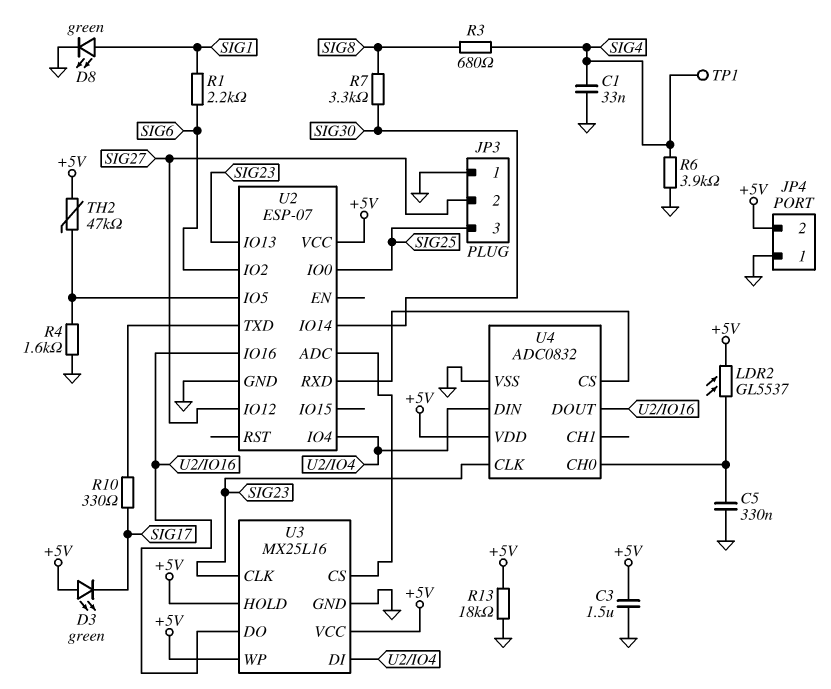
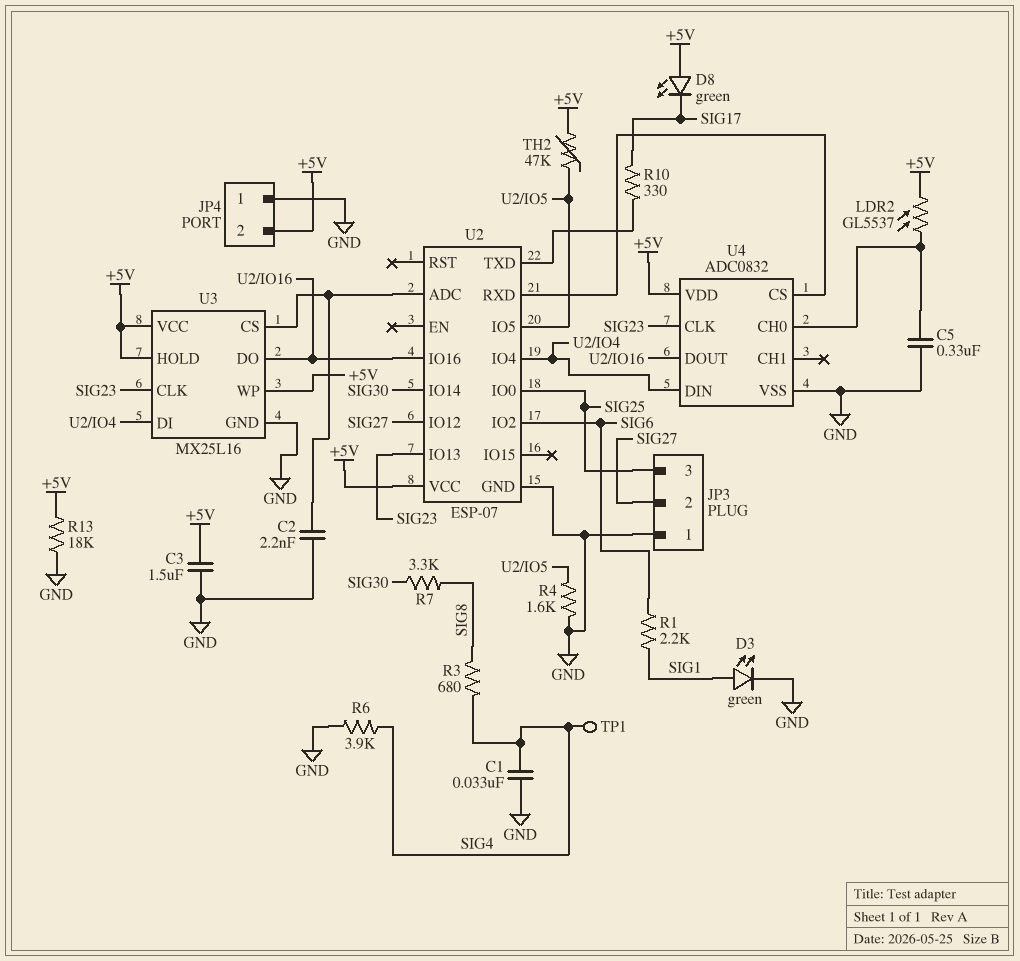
C2: none -> 2.2nF (GND, U2/ADC)
D3: LED green (A +5V, K SIG17) -> LED green (A SIG1, K GND)
D8: LED green (A SIG1, K GND) -> LED green (A +5V, K SIG17)

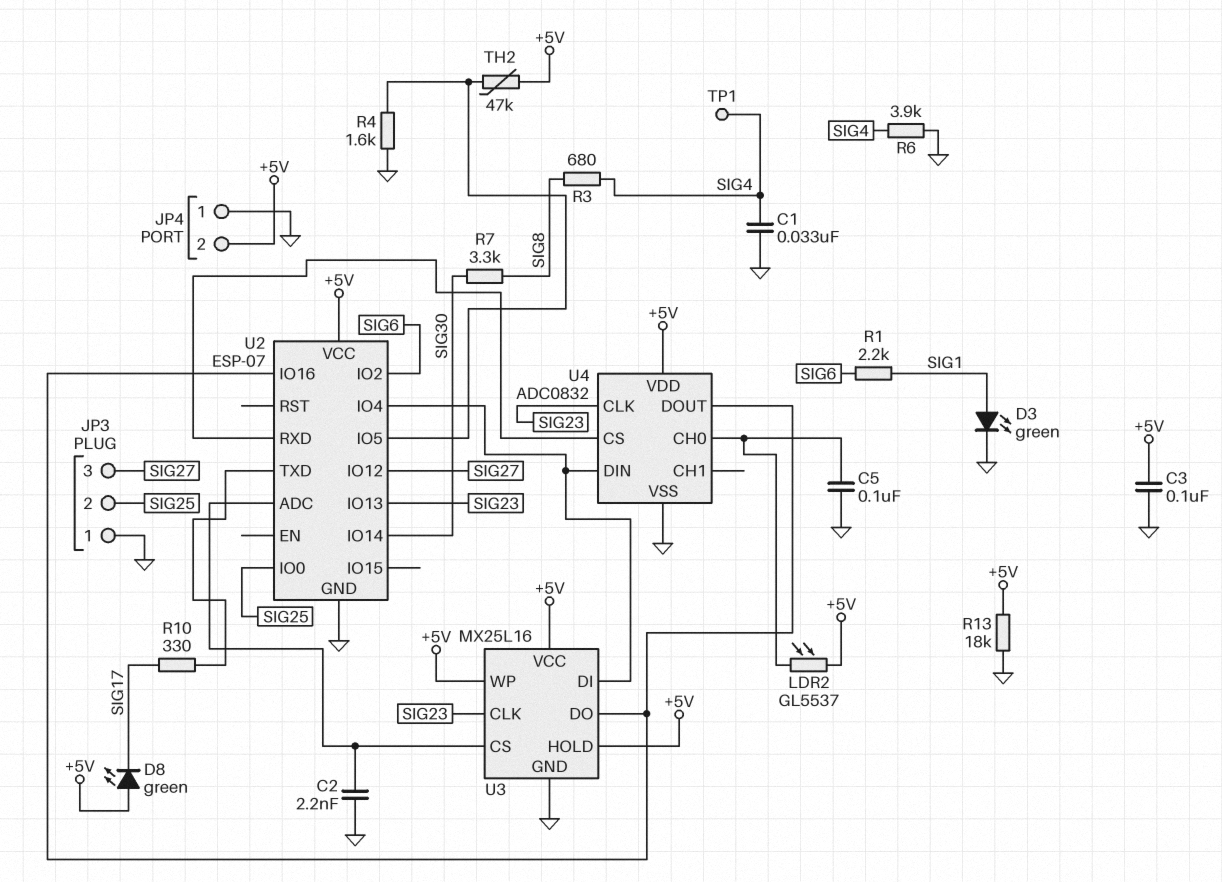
C3: 1.5uF (+5V, GND) -> 100nF (+5V, GND)
C5: 330nF (GND, U4/CH0) -> 100nF (GND, U4/CH0)
JP3 pin 2: SIG27 -> SIG25
JP3 pin 3: SIG25 -> SIG27

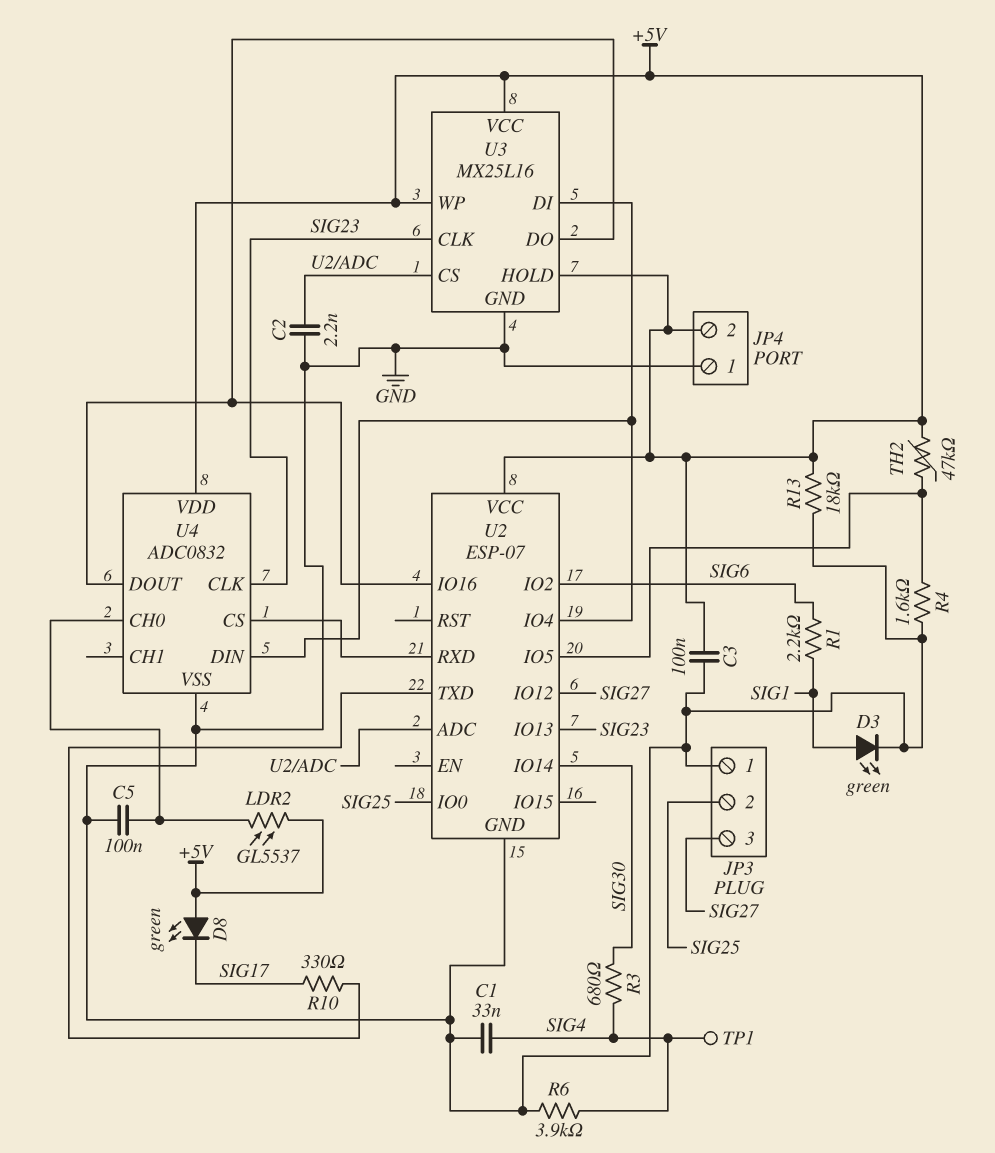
R3: 680 (SIG4, SIG8) -> 680 (SIG4, SIG30)
R7: 3.3k (SIG8, SIG30) -> none

